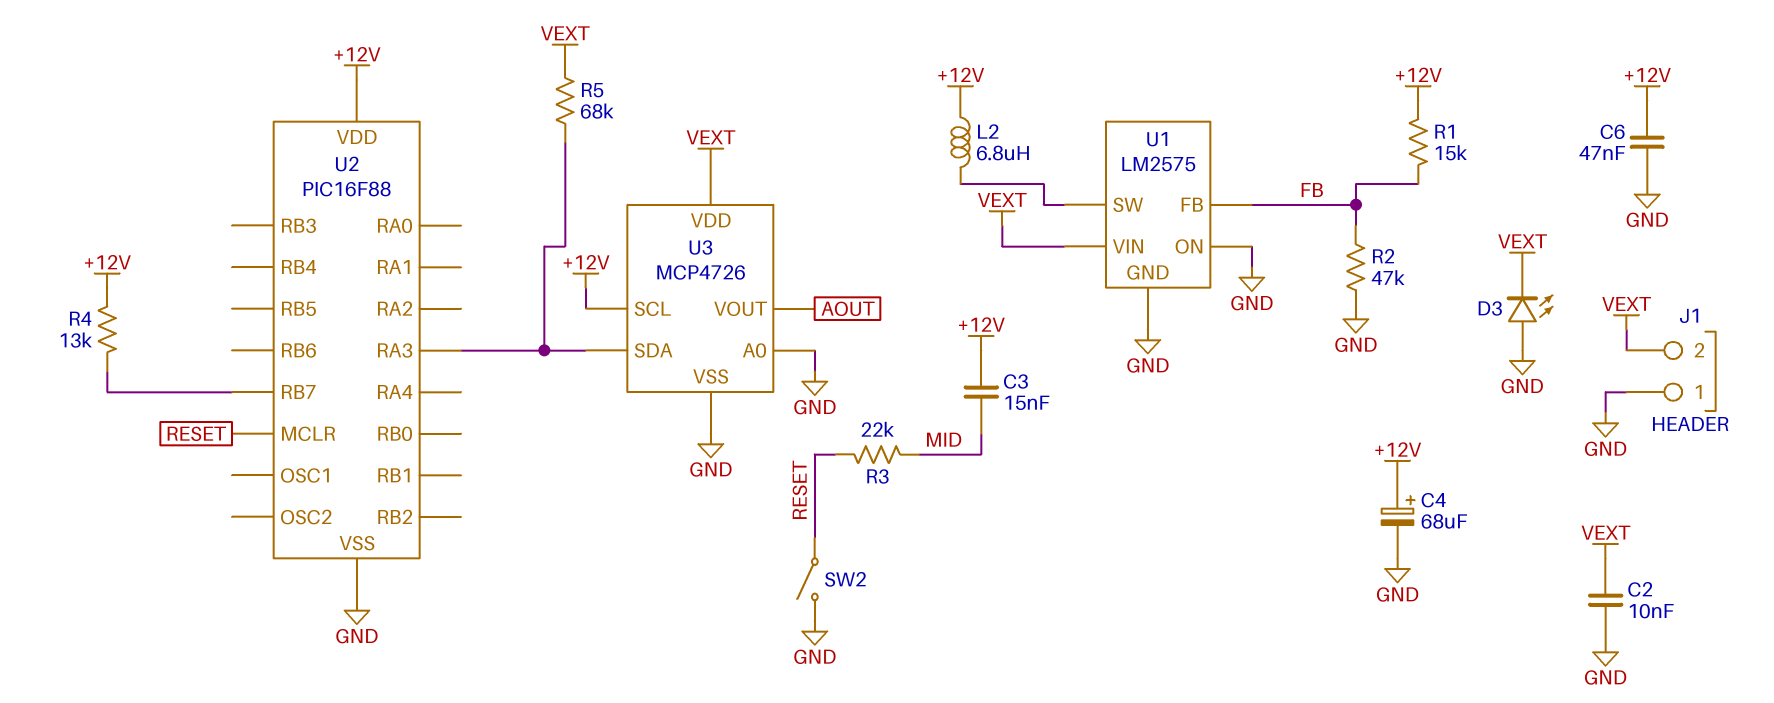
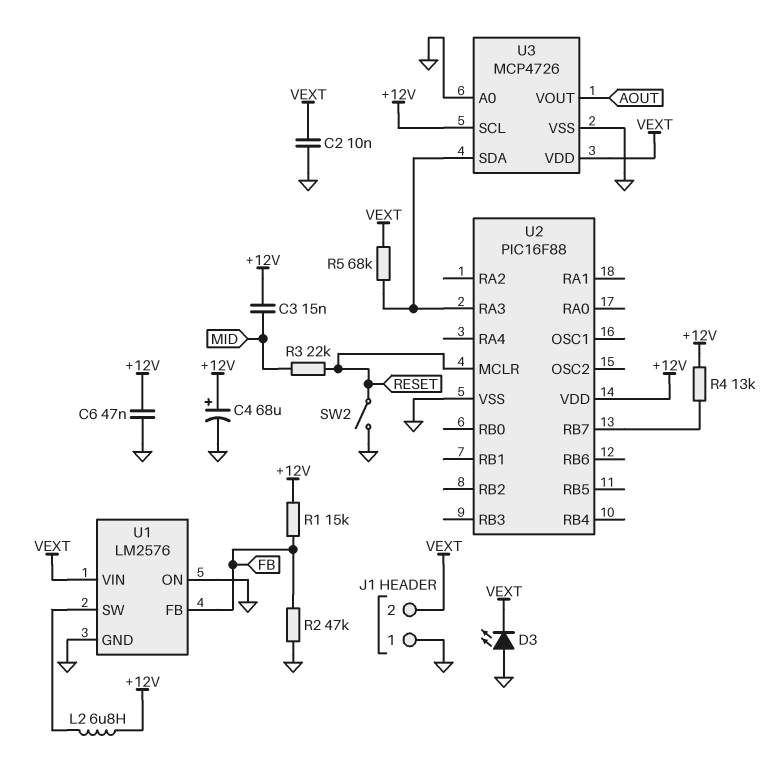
U1: LM2575 -> LM2576

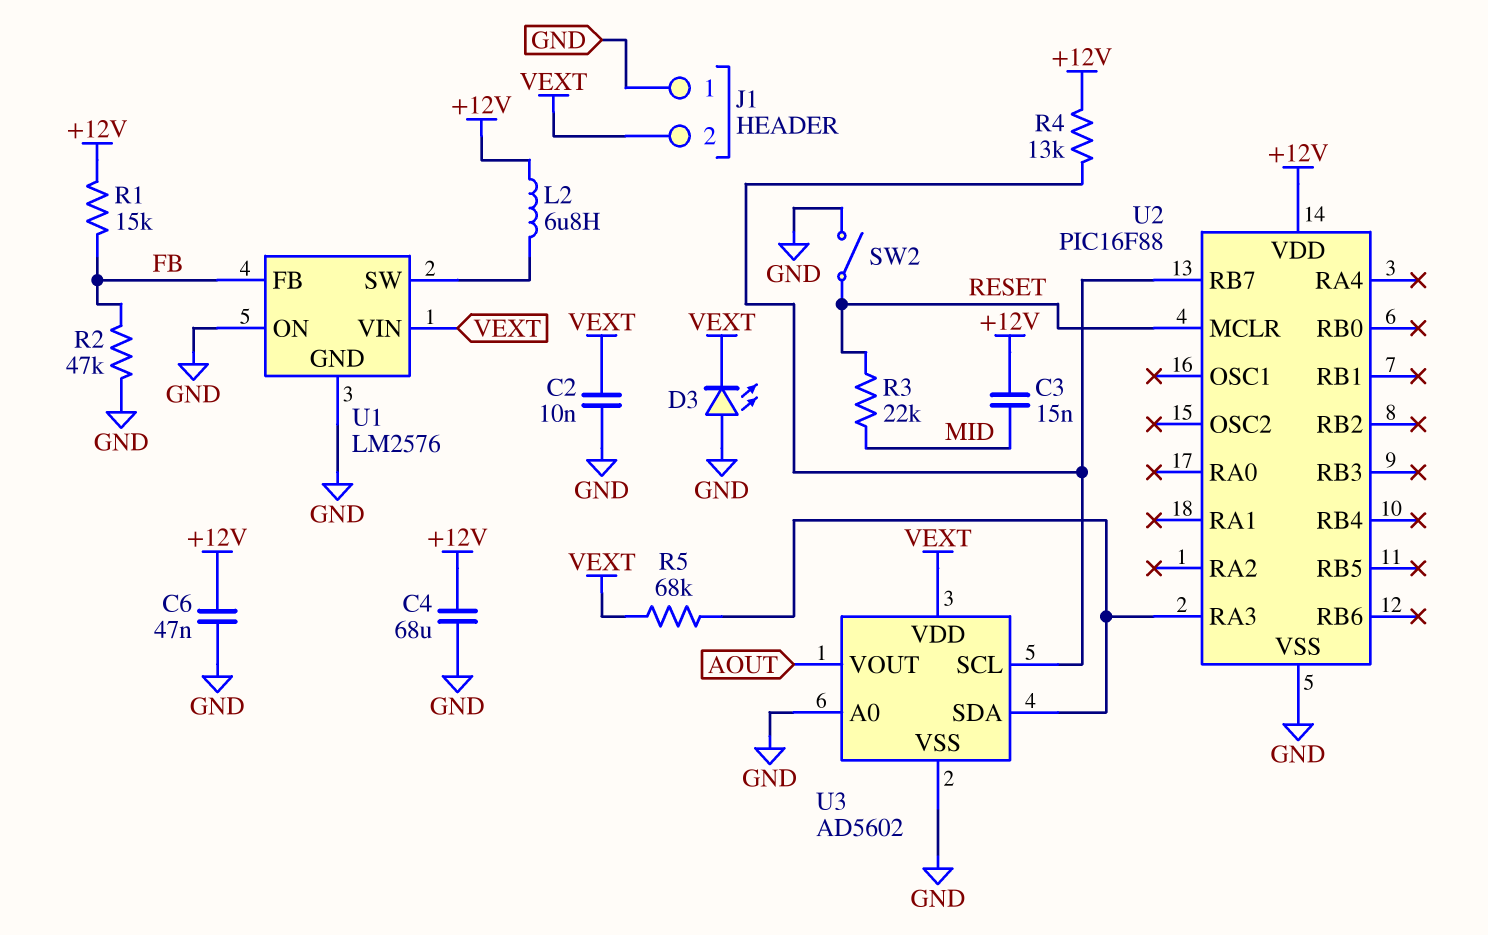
C4: 68uF (plus +12V, minus GND) -> 68uF (+12V, GND)
U3: MCP4726 -> AD5602
U3 pin SCL: +12V -> U2/RB7

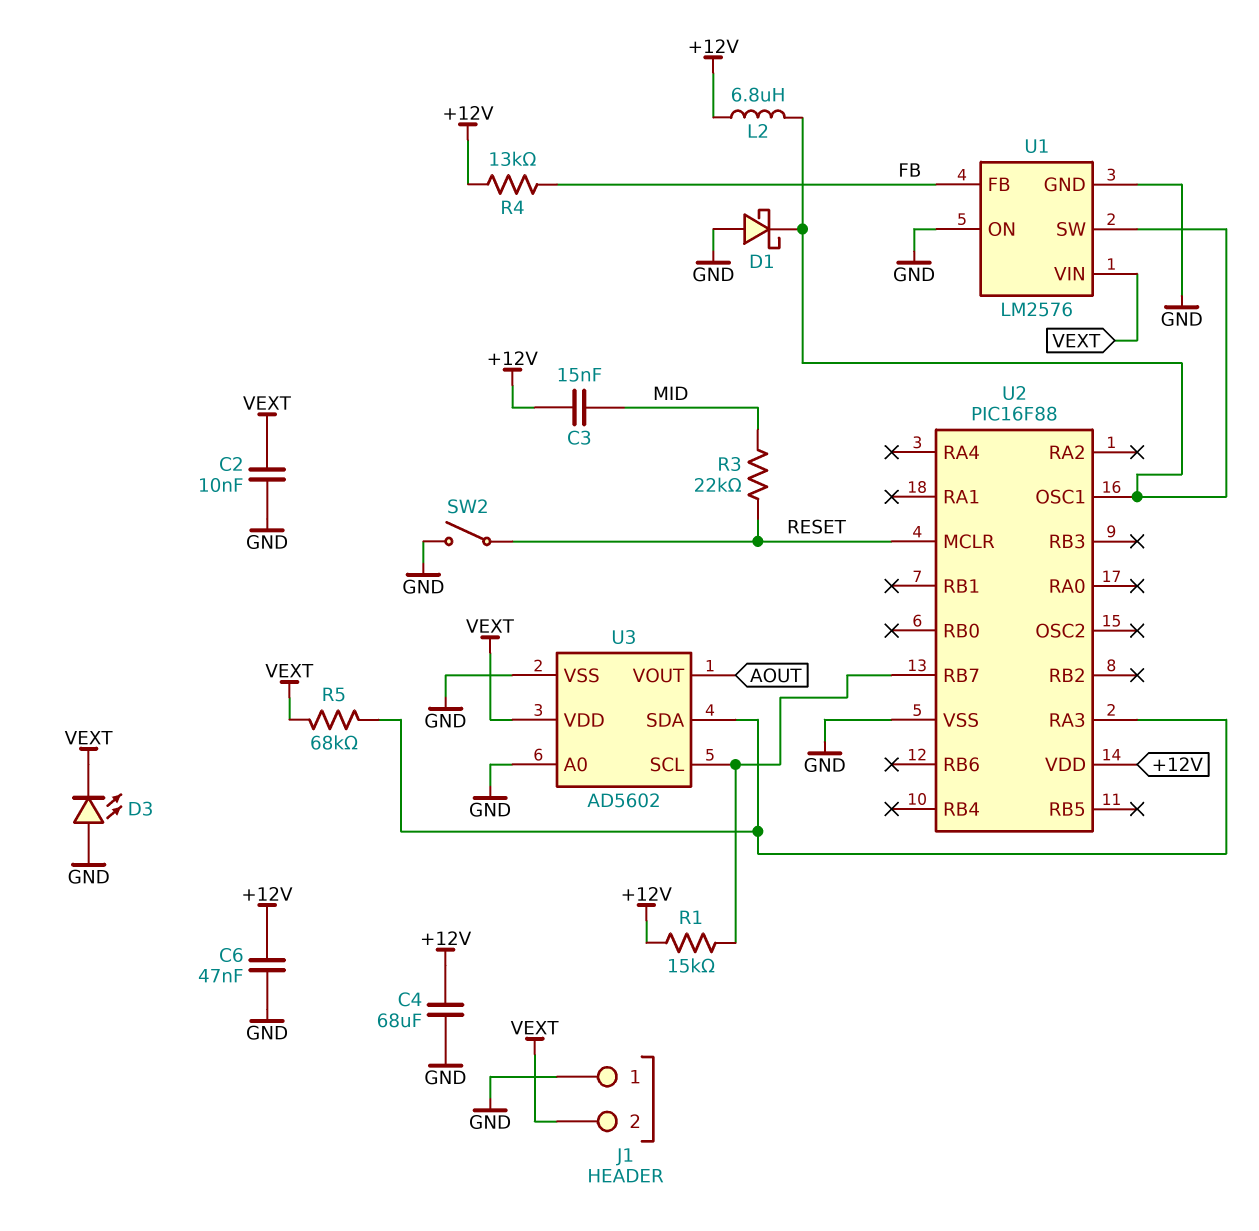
D1: none -> schottky (A GND, K U1/SW)
R1: 15k (+12V, FB) -> 15k (+12V, U2/RB7)
R2: 47k (FB, GND) -> none
R4: 13k (+12V, U2/RB7) -> 13k (+12V, FB)
U2 pin OSC1: none -> U1/SW

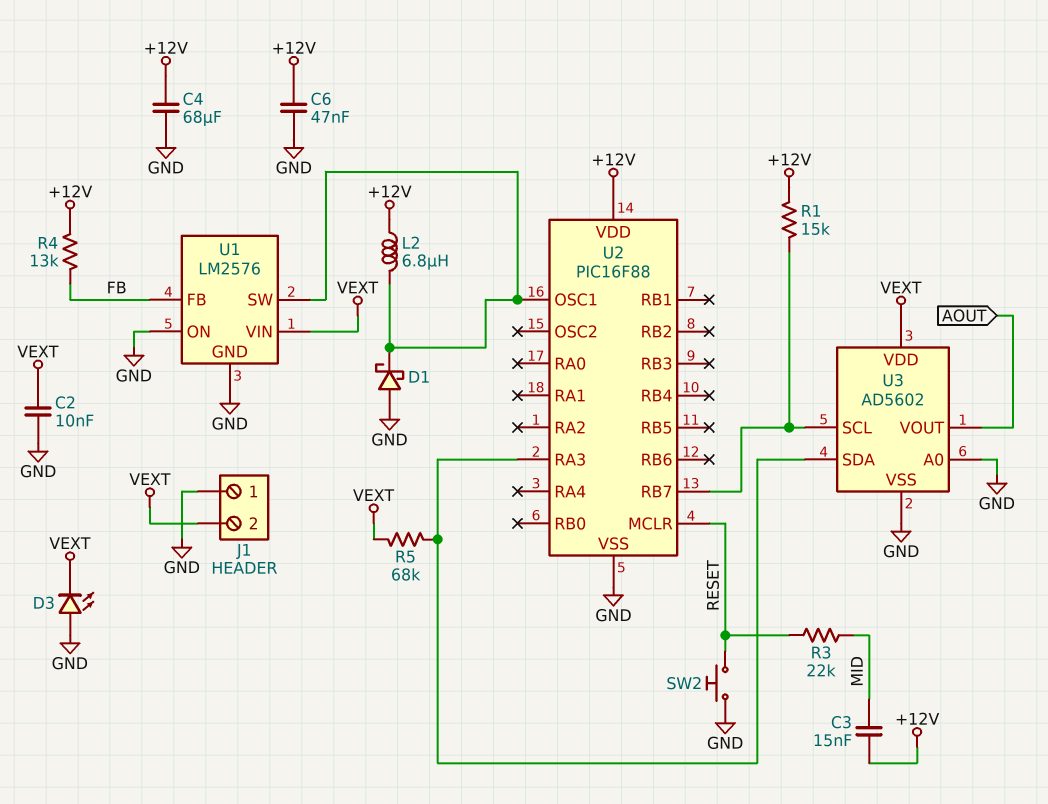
SW2: switch (GND, RESET) -> button (GND, RESET)

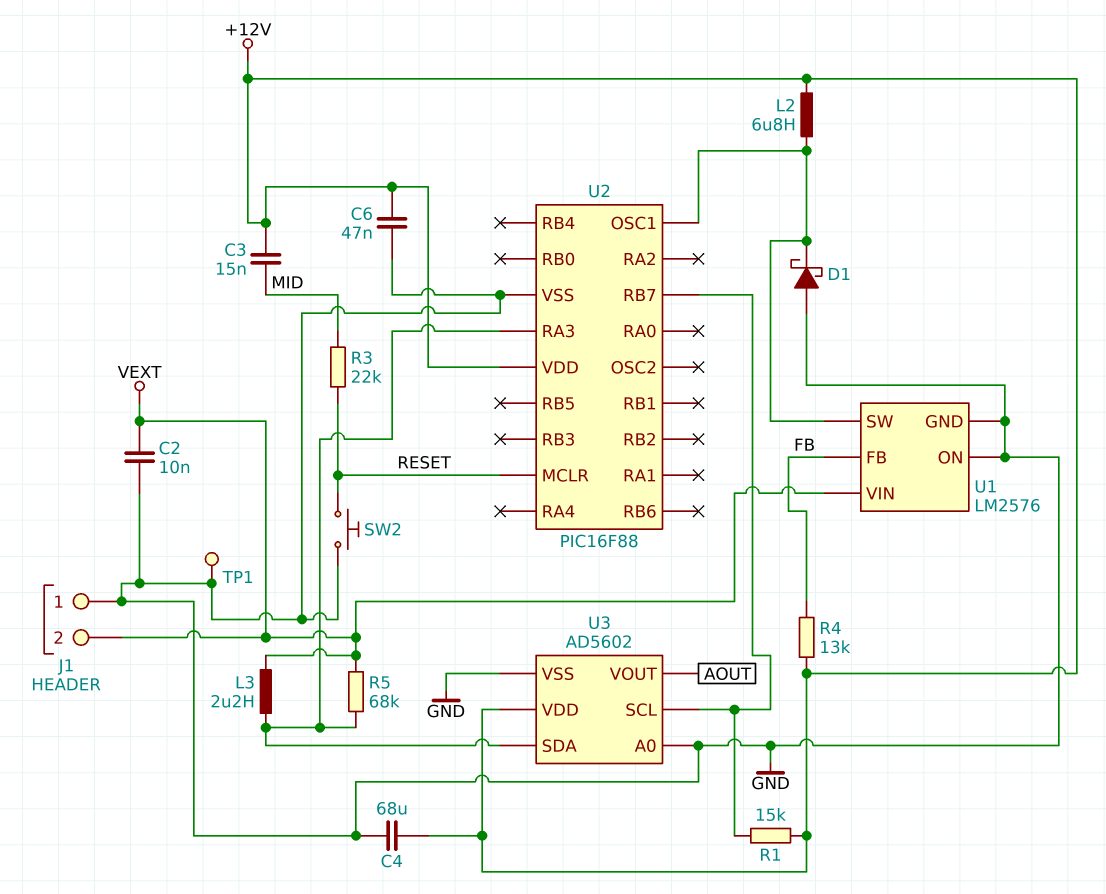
D3: LED (A GND, K VEXT) -> none
L3: none -> 2.2uH (U2/RA3, VEXT)
TP1: none -> test point (GND)
U3 pin VDD: VEXT -> +12V

